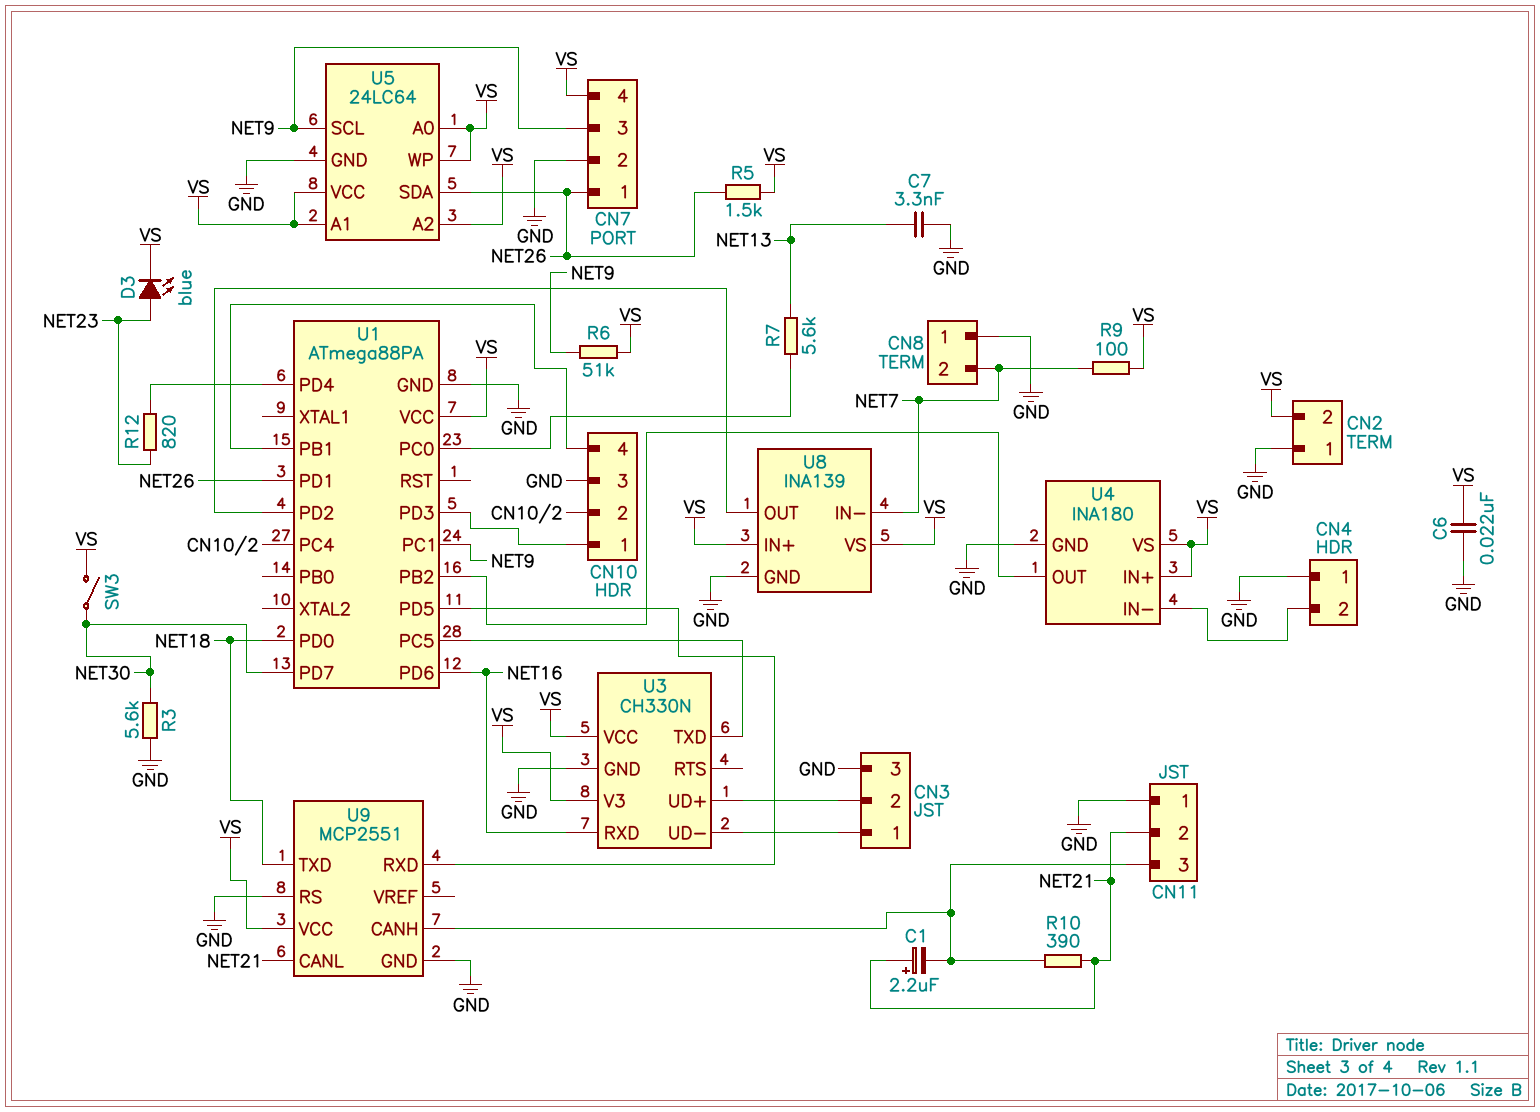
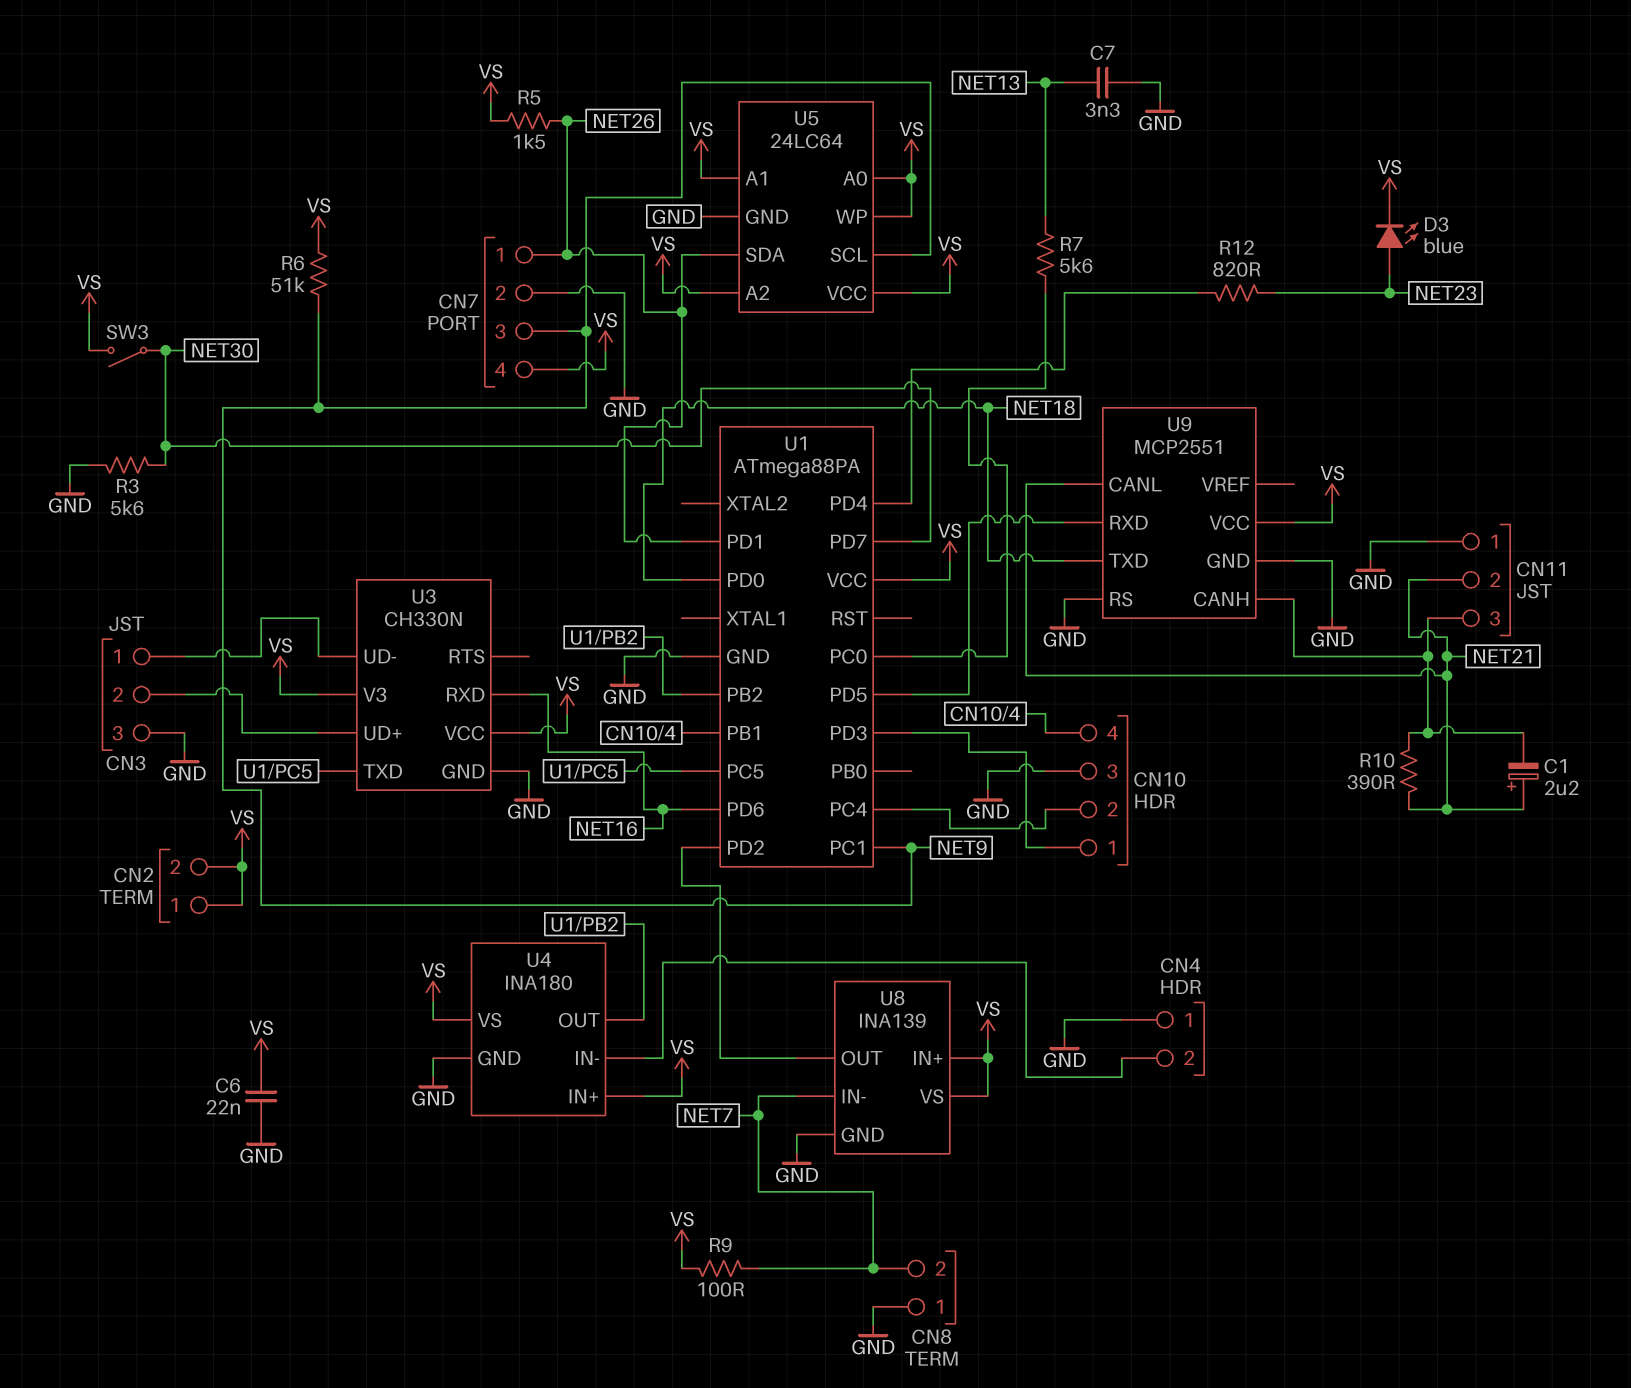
CN2 pin 1: GND -> VS

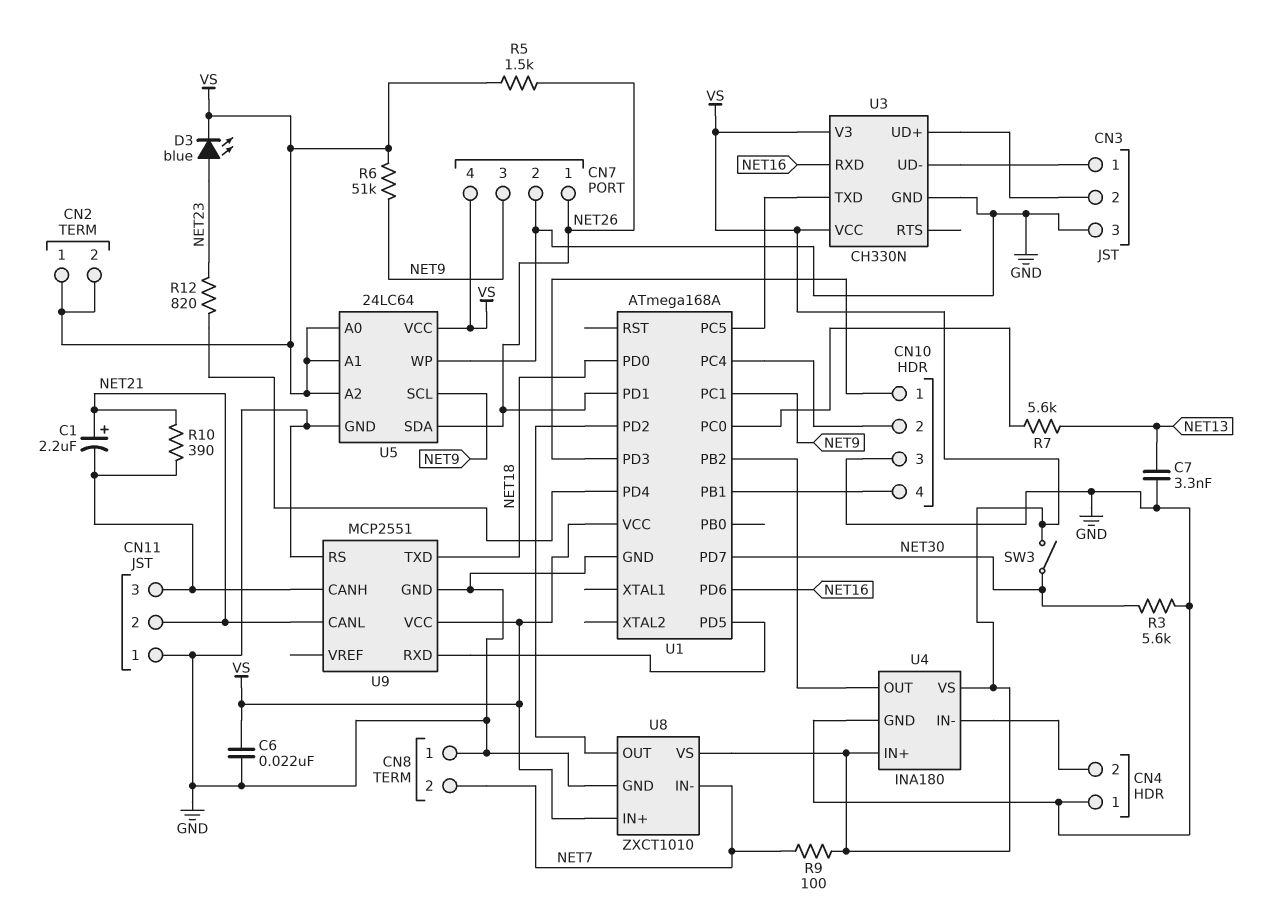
U1: ATmega88PA -> ATmega168A
U5 pin WP: VS -> GND
U8: INA139 -> ZXCT1010

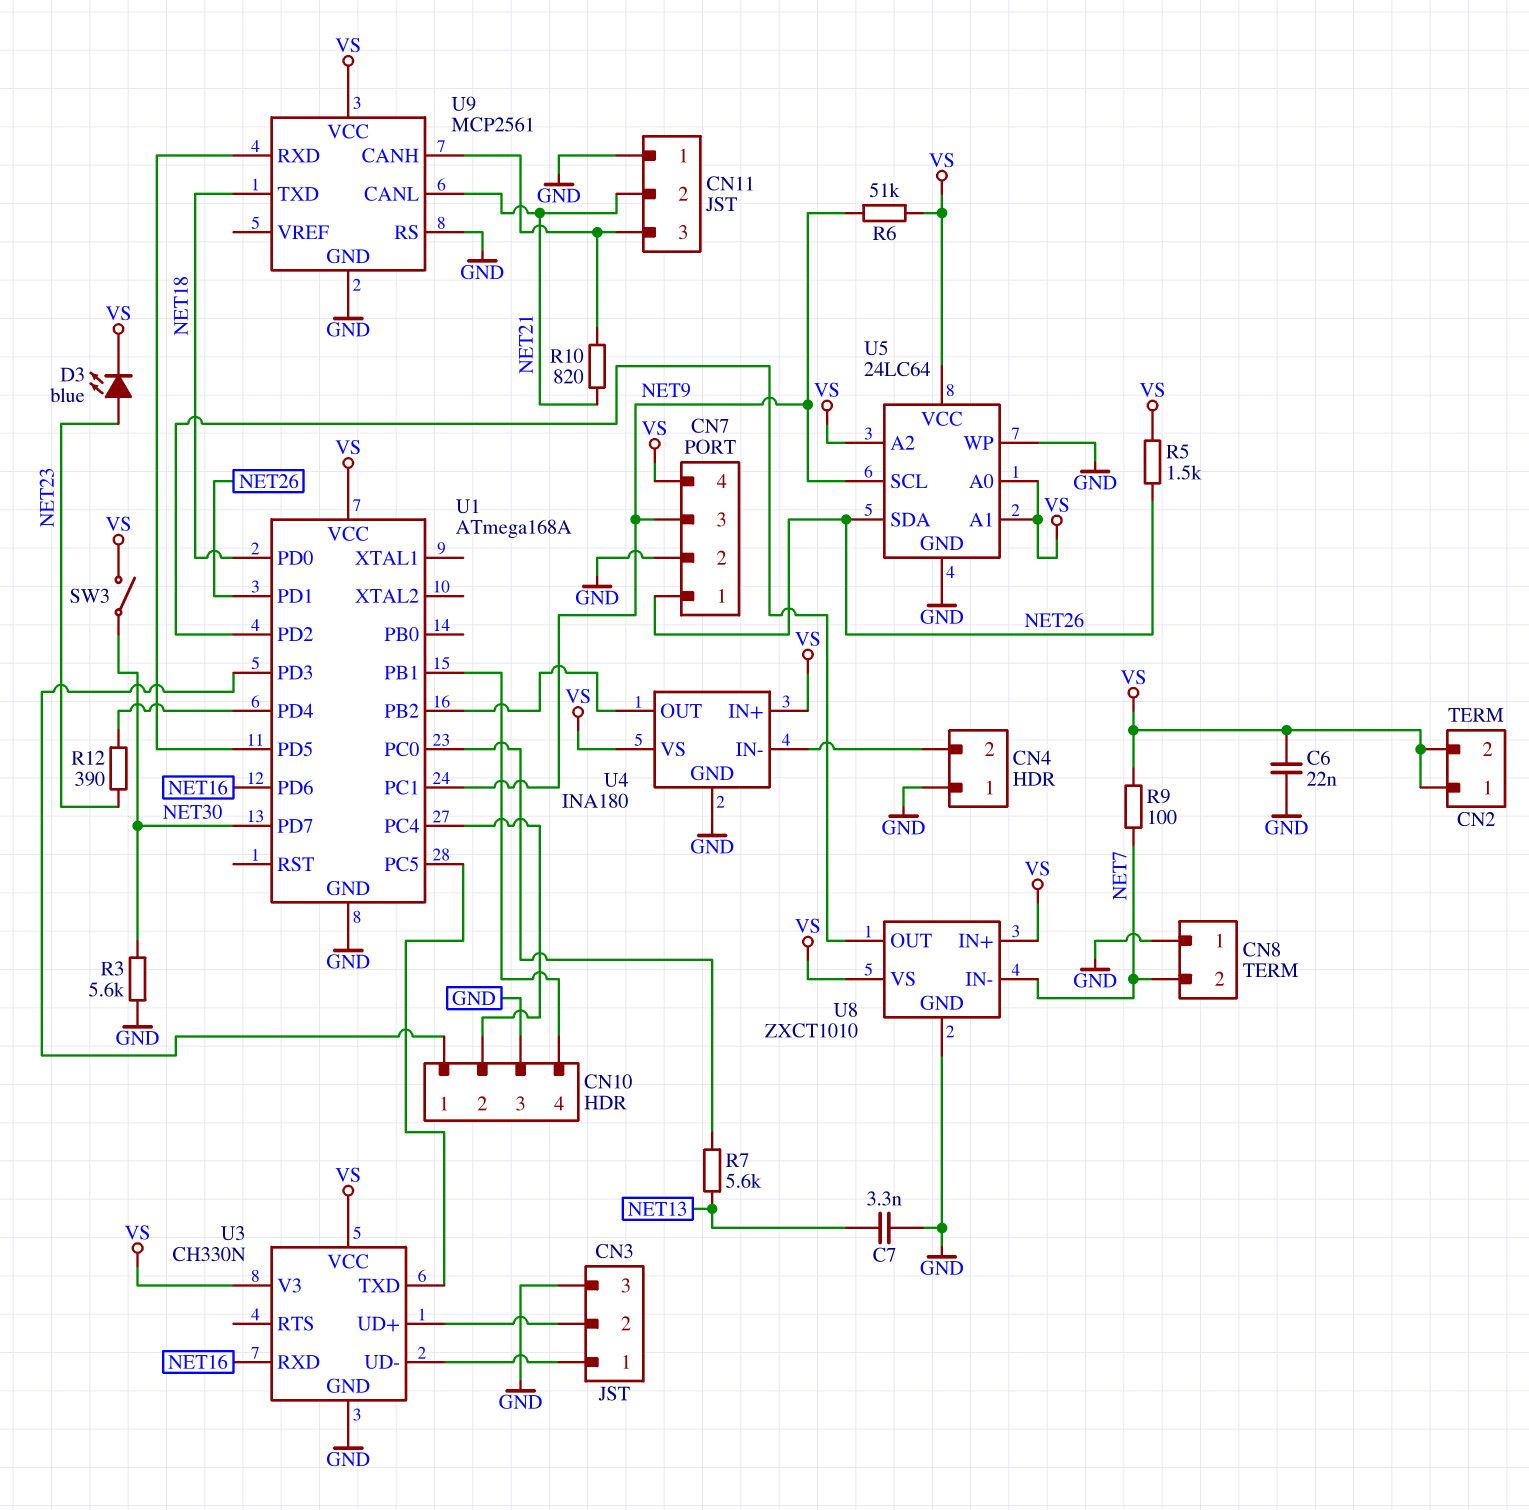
C1: 2.2uF (plus NET21, minus CN11/3) -> none
R10: 390 (CN11/3, NET21) -> 820 (CN11/3, NET21)
R12: 820 (NET23, U1/PD4) -> 390 (NET23, U1/PD4)
U9: MCP2551 -> MCP2561

